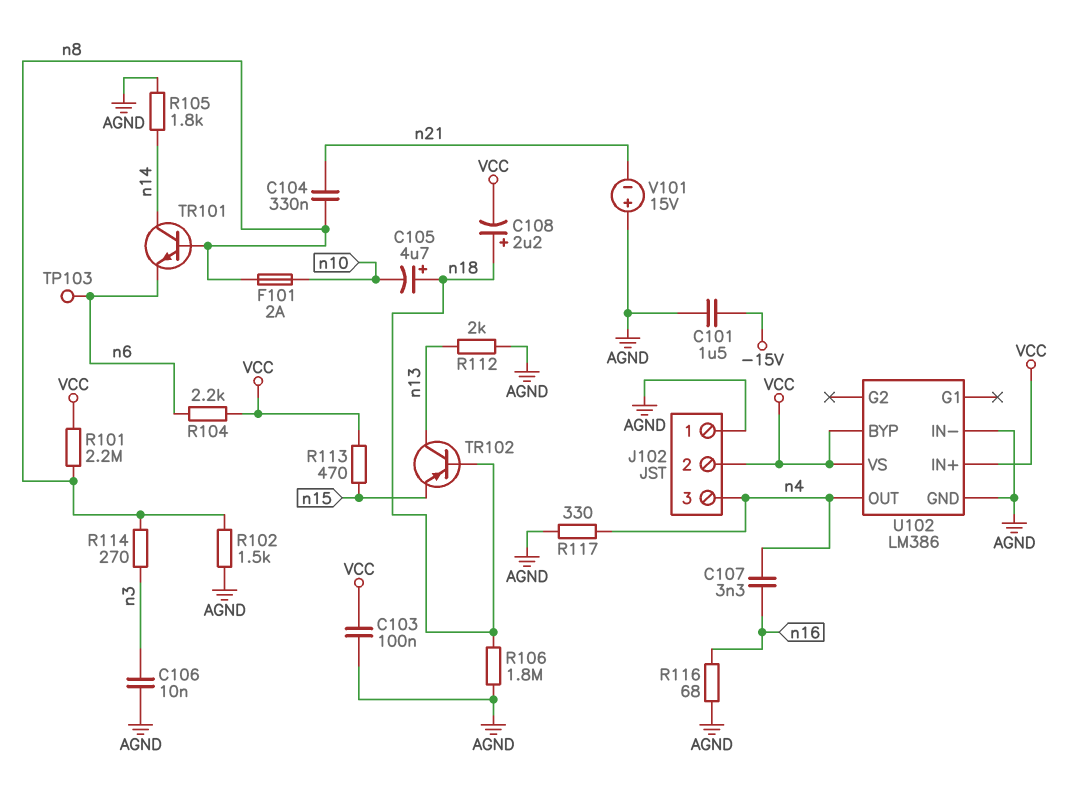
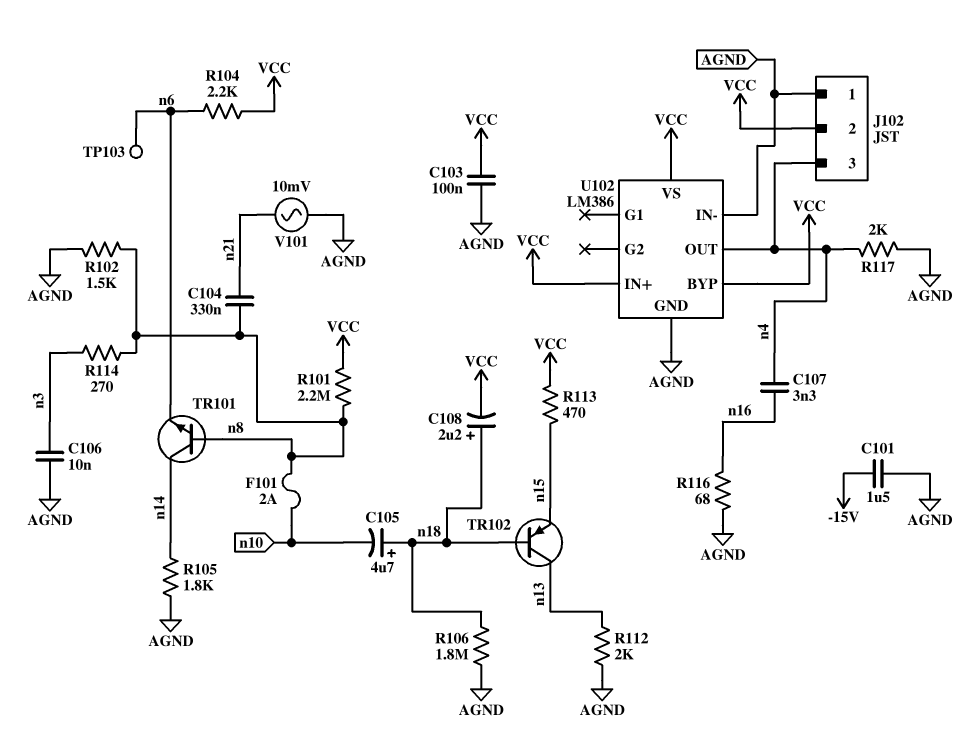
R117: 330 (AGND, n4) -> 2k (AGND, n4)
V101: 15V (plus AGND, minus n21) -> AC 10mV (AGND, n21)

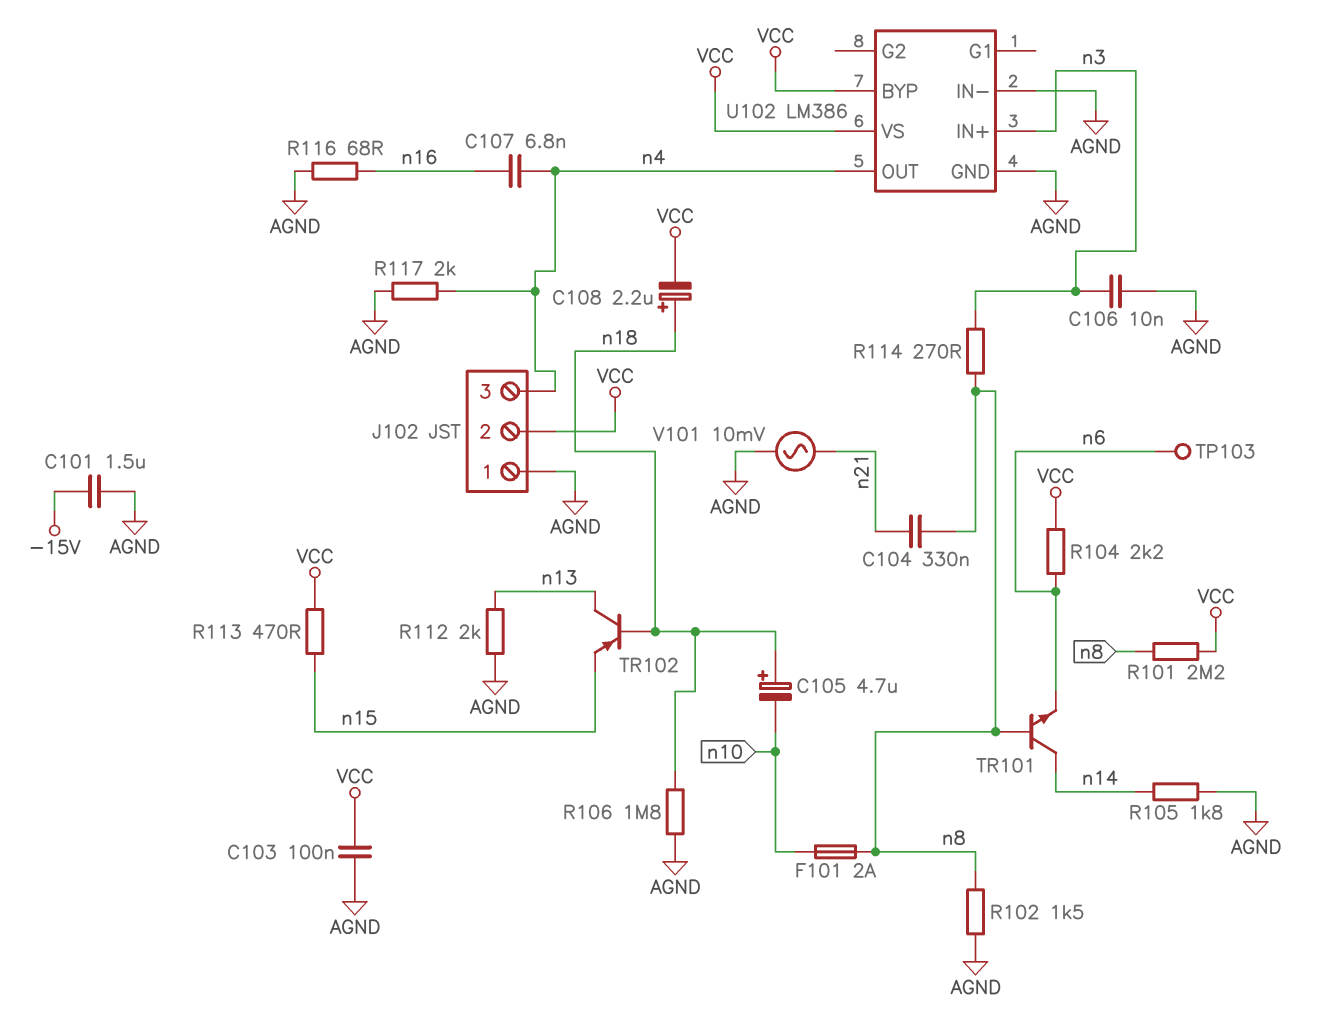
C107: 3.3nF (n4, n16) -> 6.8nF (n4, n16)
U102 pin IN+: VCC -> n3

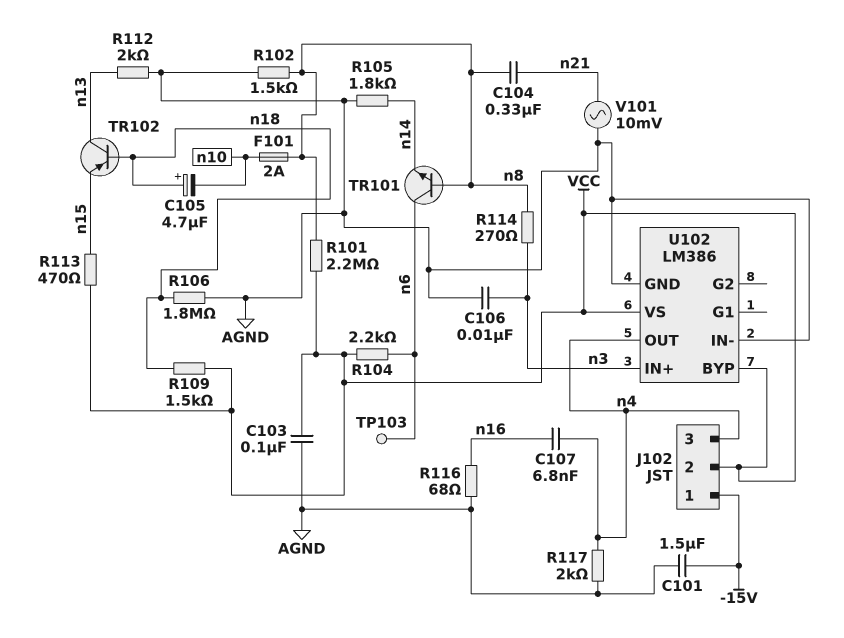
C108: 2.2uF (plus n18, minus VCC) -> none
J102 pin 1: AGND -> -15V
R109: none -> 1.5k (VCC, n18)
TR101: NPN (B n8, C n14, E n6) -> NPN (B n8, C n6, E n14)

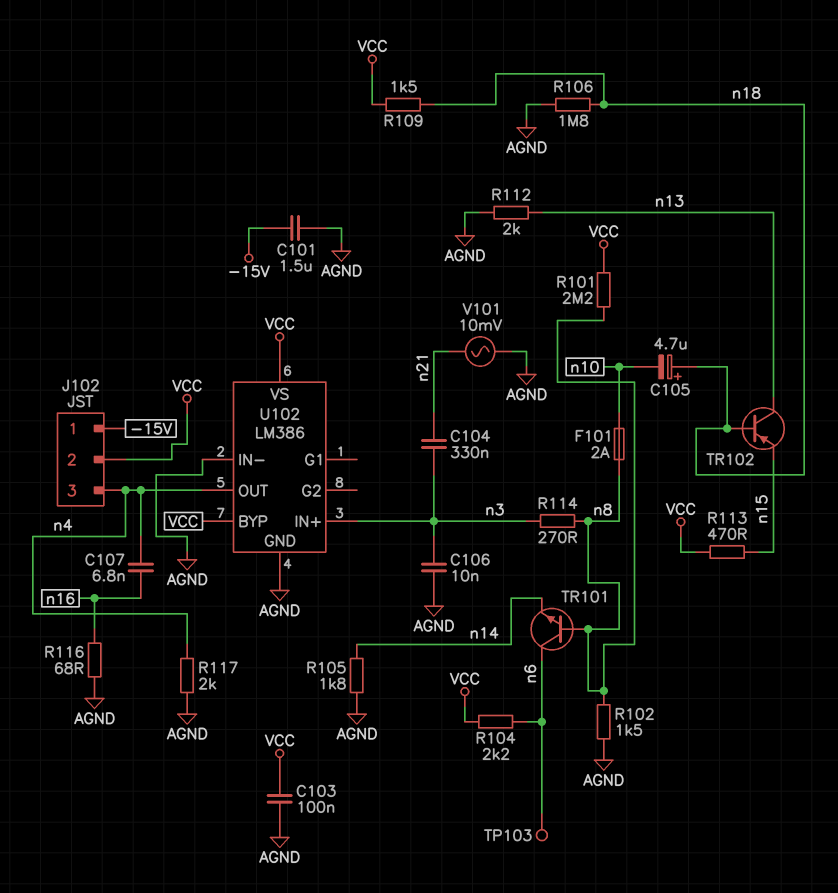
C104: 330nF (n8, n21) -> 330nF (n3, n21)

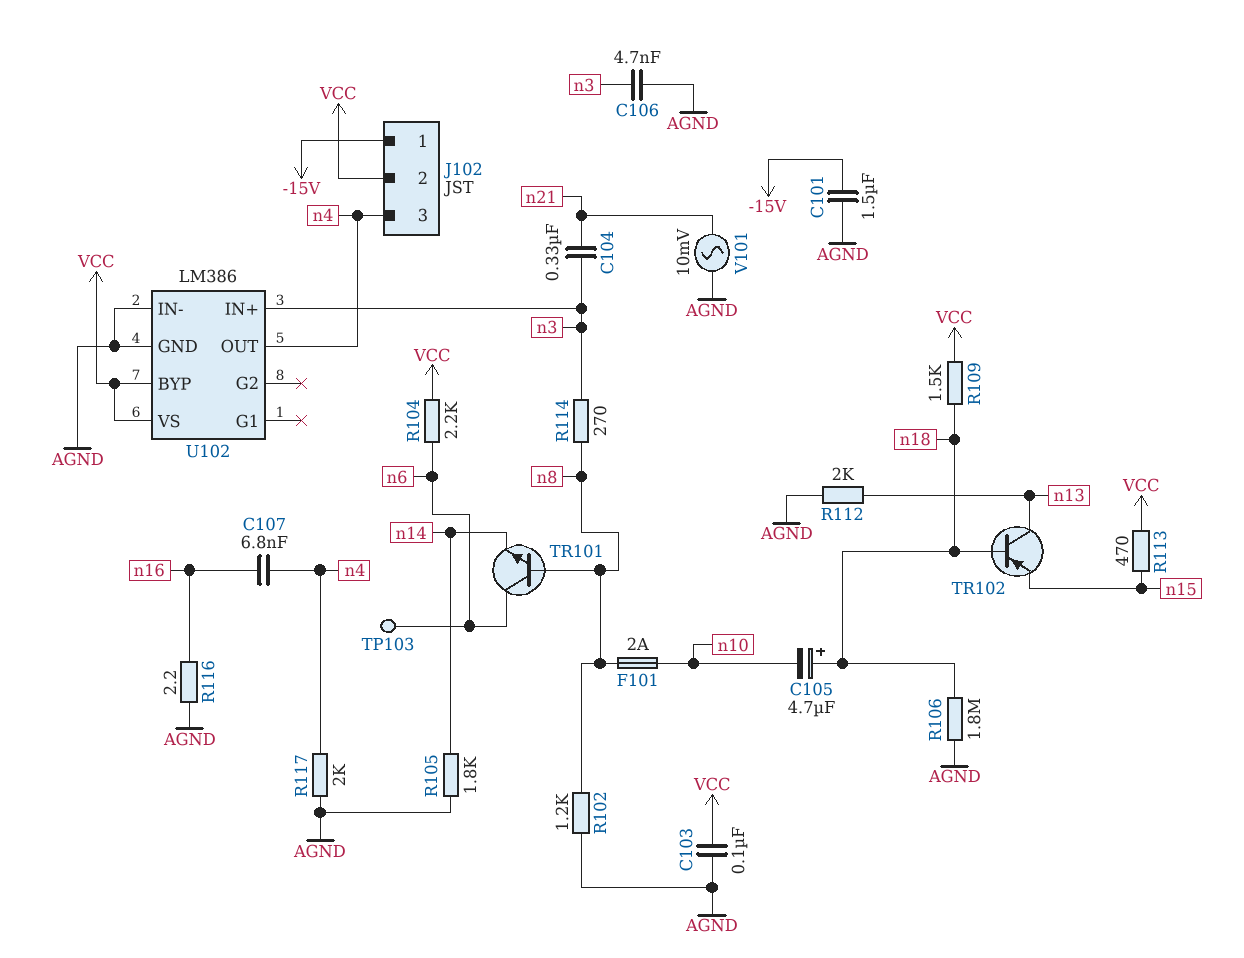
C106: 10nF (AGND, n3) -> 4.7nF (AGND, n3)
R101: 2.2M (VCC, n8) -> none
R102: 1.5k (AGND, n8) -> 1.2k (AGND, n8)
R116: 68 (AGND, n16) -> 2.2 (AGND, n16)

